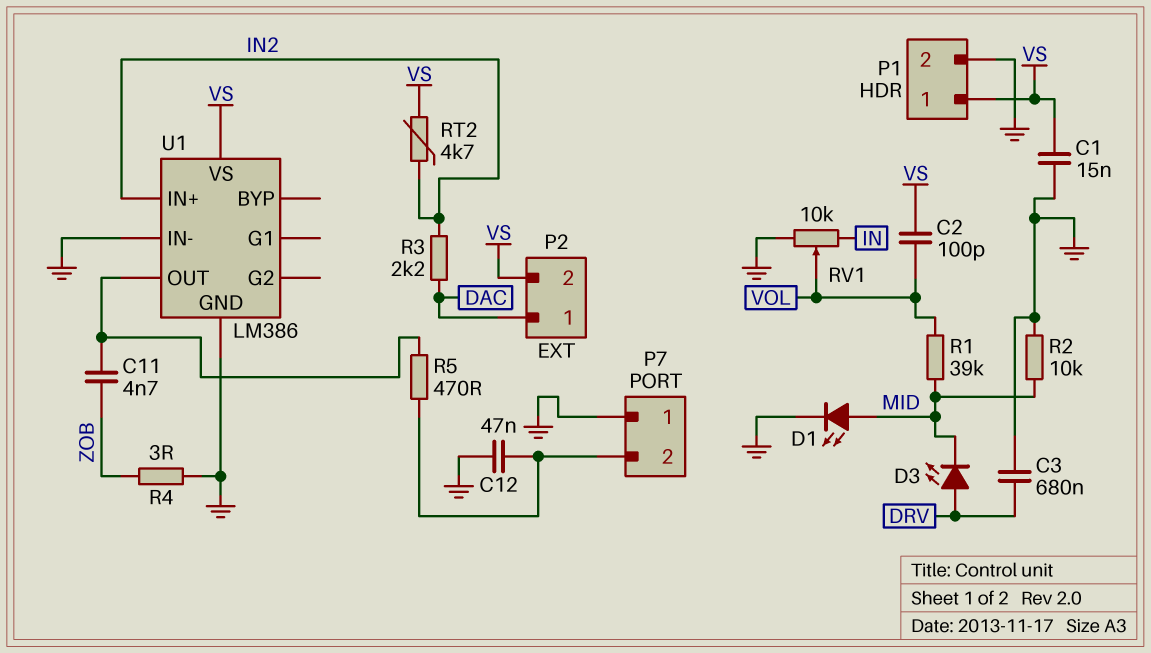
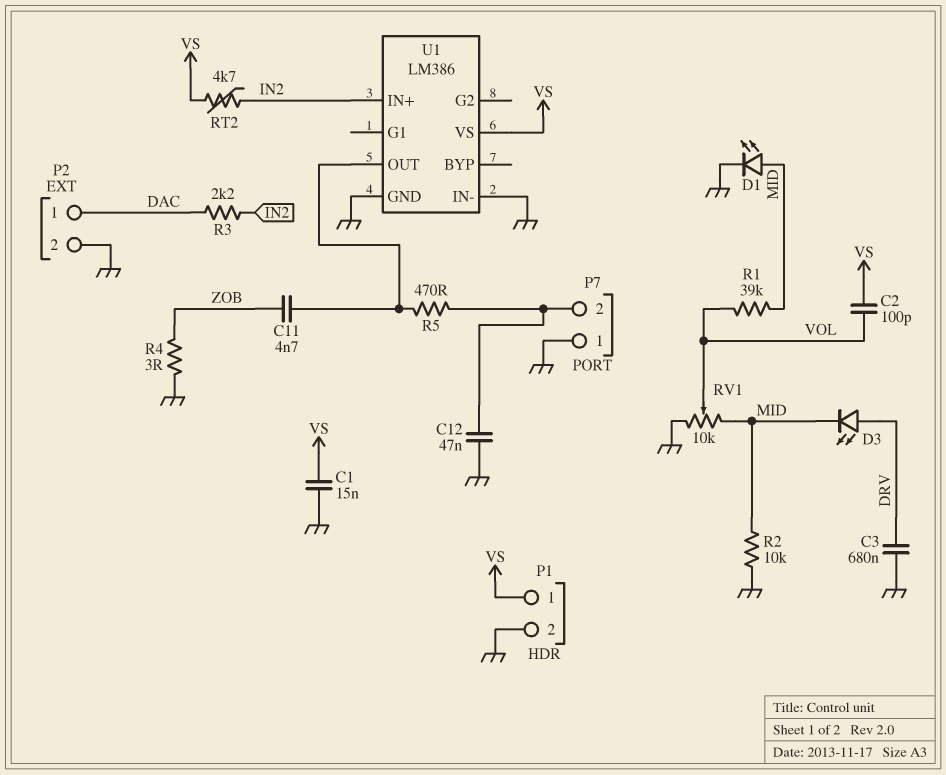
P2 pin 2: VS -> GND
RV1: 10k (GND, IN, wiper VOL) -> 10k (GND, MID, wiper VOL)

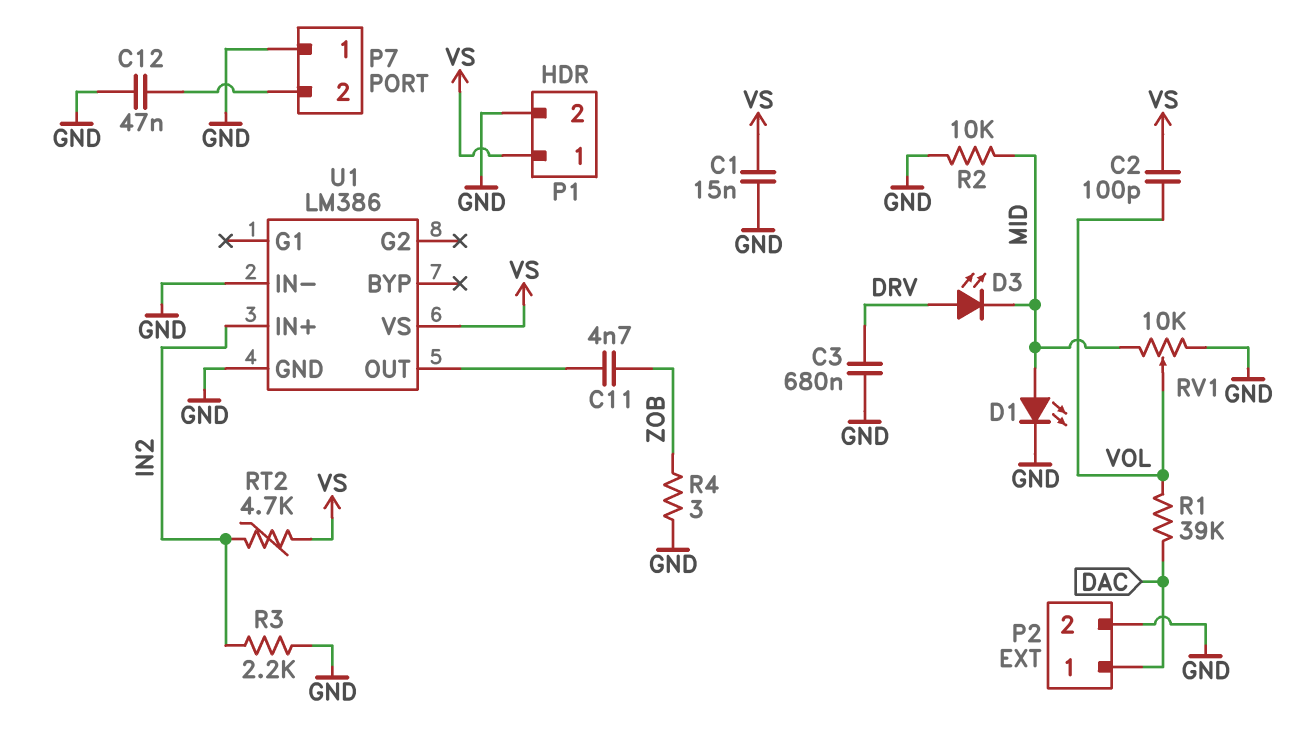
R1: 39k (MID, VOL) -> 39k (DAC, VOL)
R3: 2.2k (DAC, IN2) -> 2.2k (GND, IN2)
R5: 470 (P7/2, U1/OUT) -> none

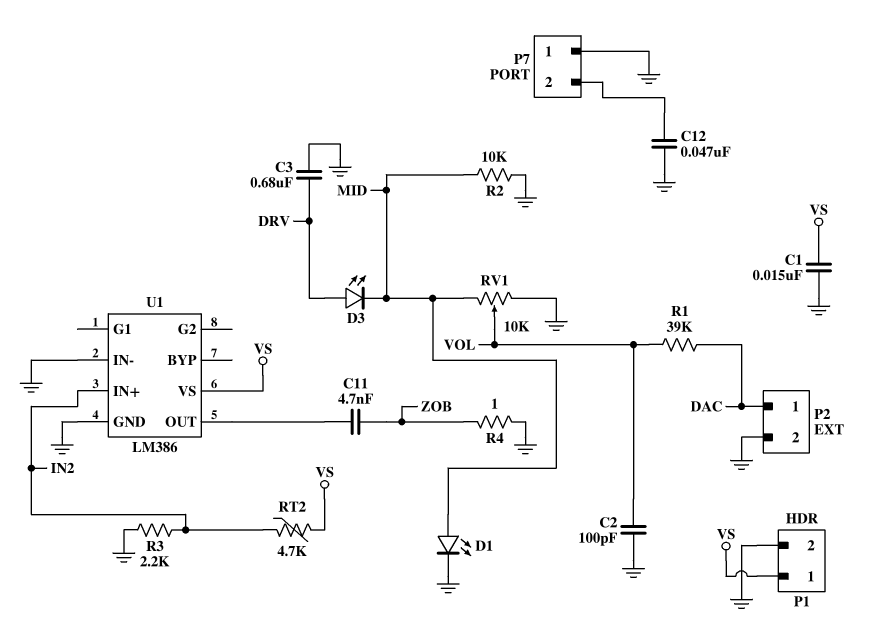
C2: 100pF (VOL, VS) -> 100pF (GND, VOL)
R4: 3 (GND, ZOB) -> 1 (GND, ZOB)

